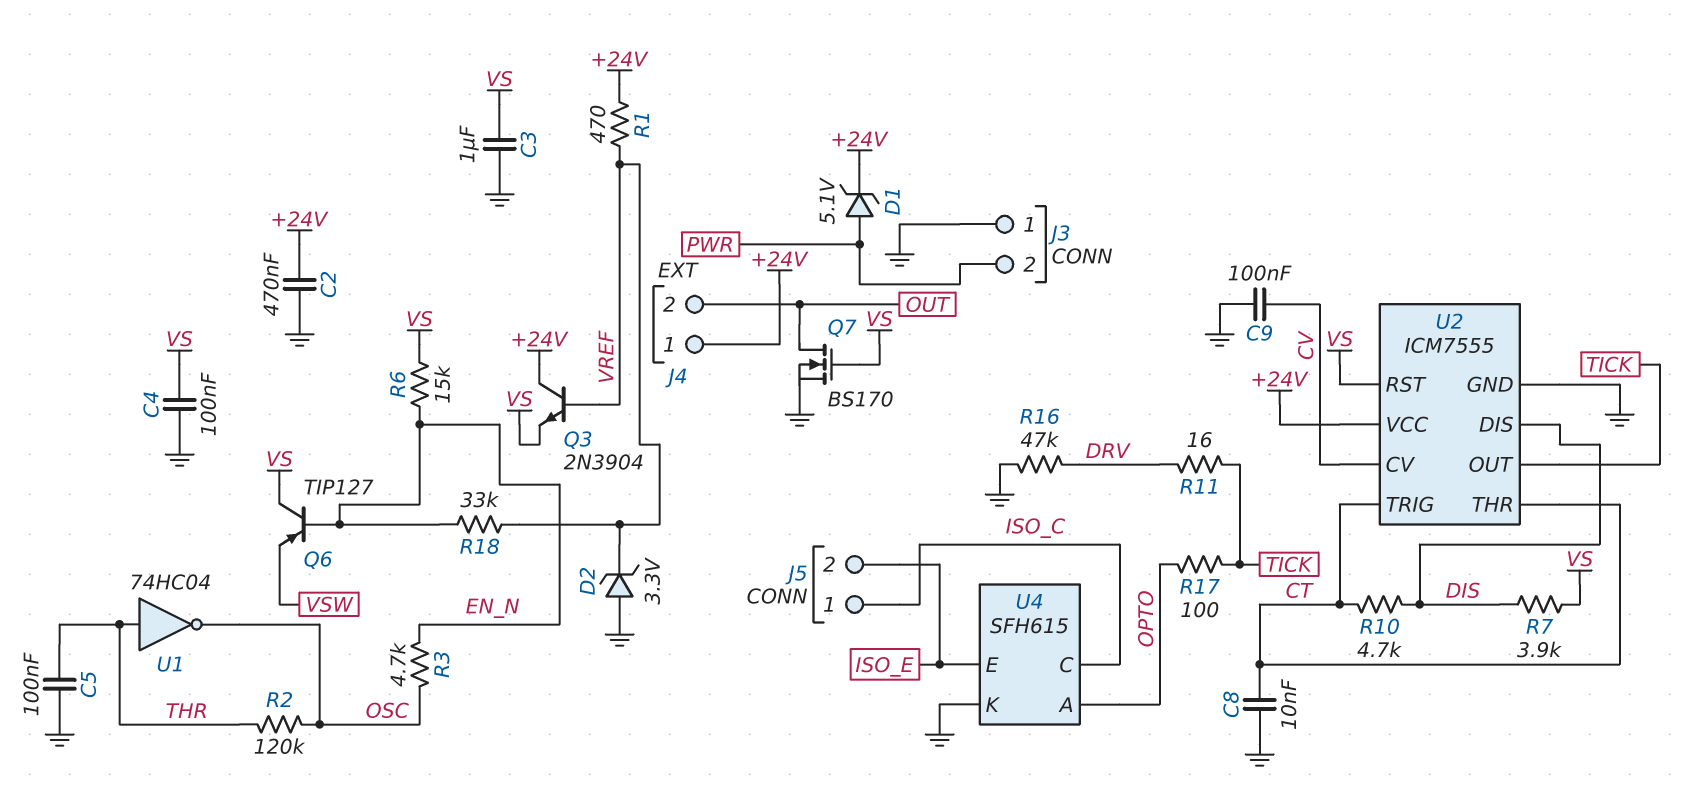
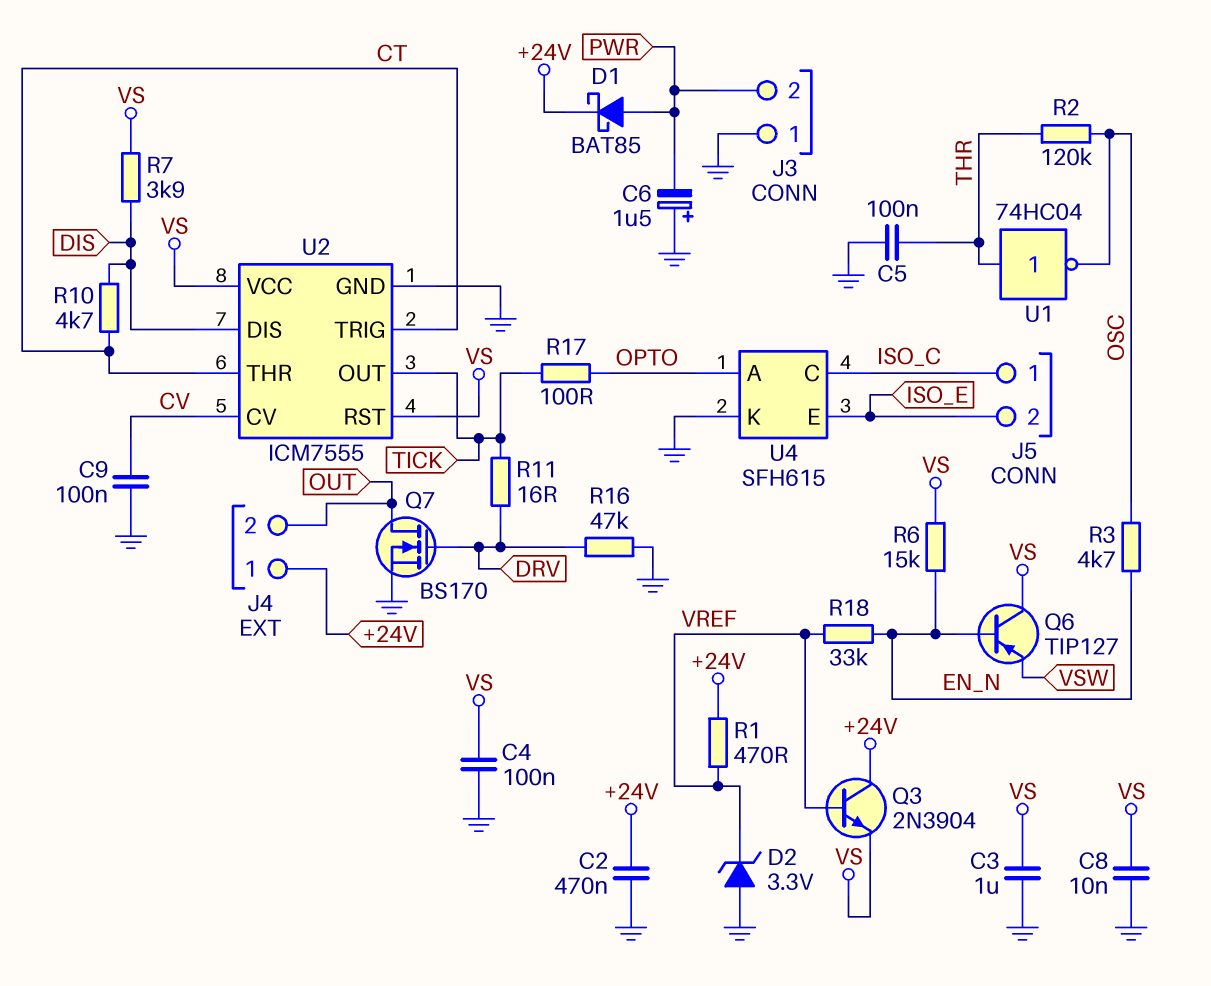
C6: none -> 1.5uF (plus GND, minus PWR)
C8: 10nF (CT, GND) -> 10nF (GND, VS)
D1: zener 5.1V (A PWR, K +24V) -> schottky BAT85 (A PWR, K +24V)
Q7: NMOS BS170 (G VS, D OUT, S GND) -> NMOS BS170 (G DRV, D OUT, S GND)
U2 pin VCC: +24V -> VS

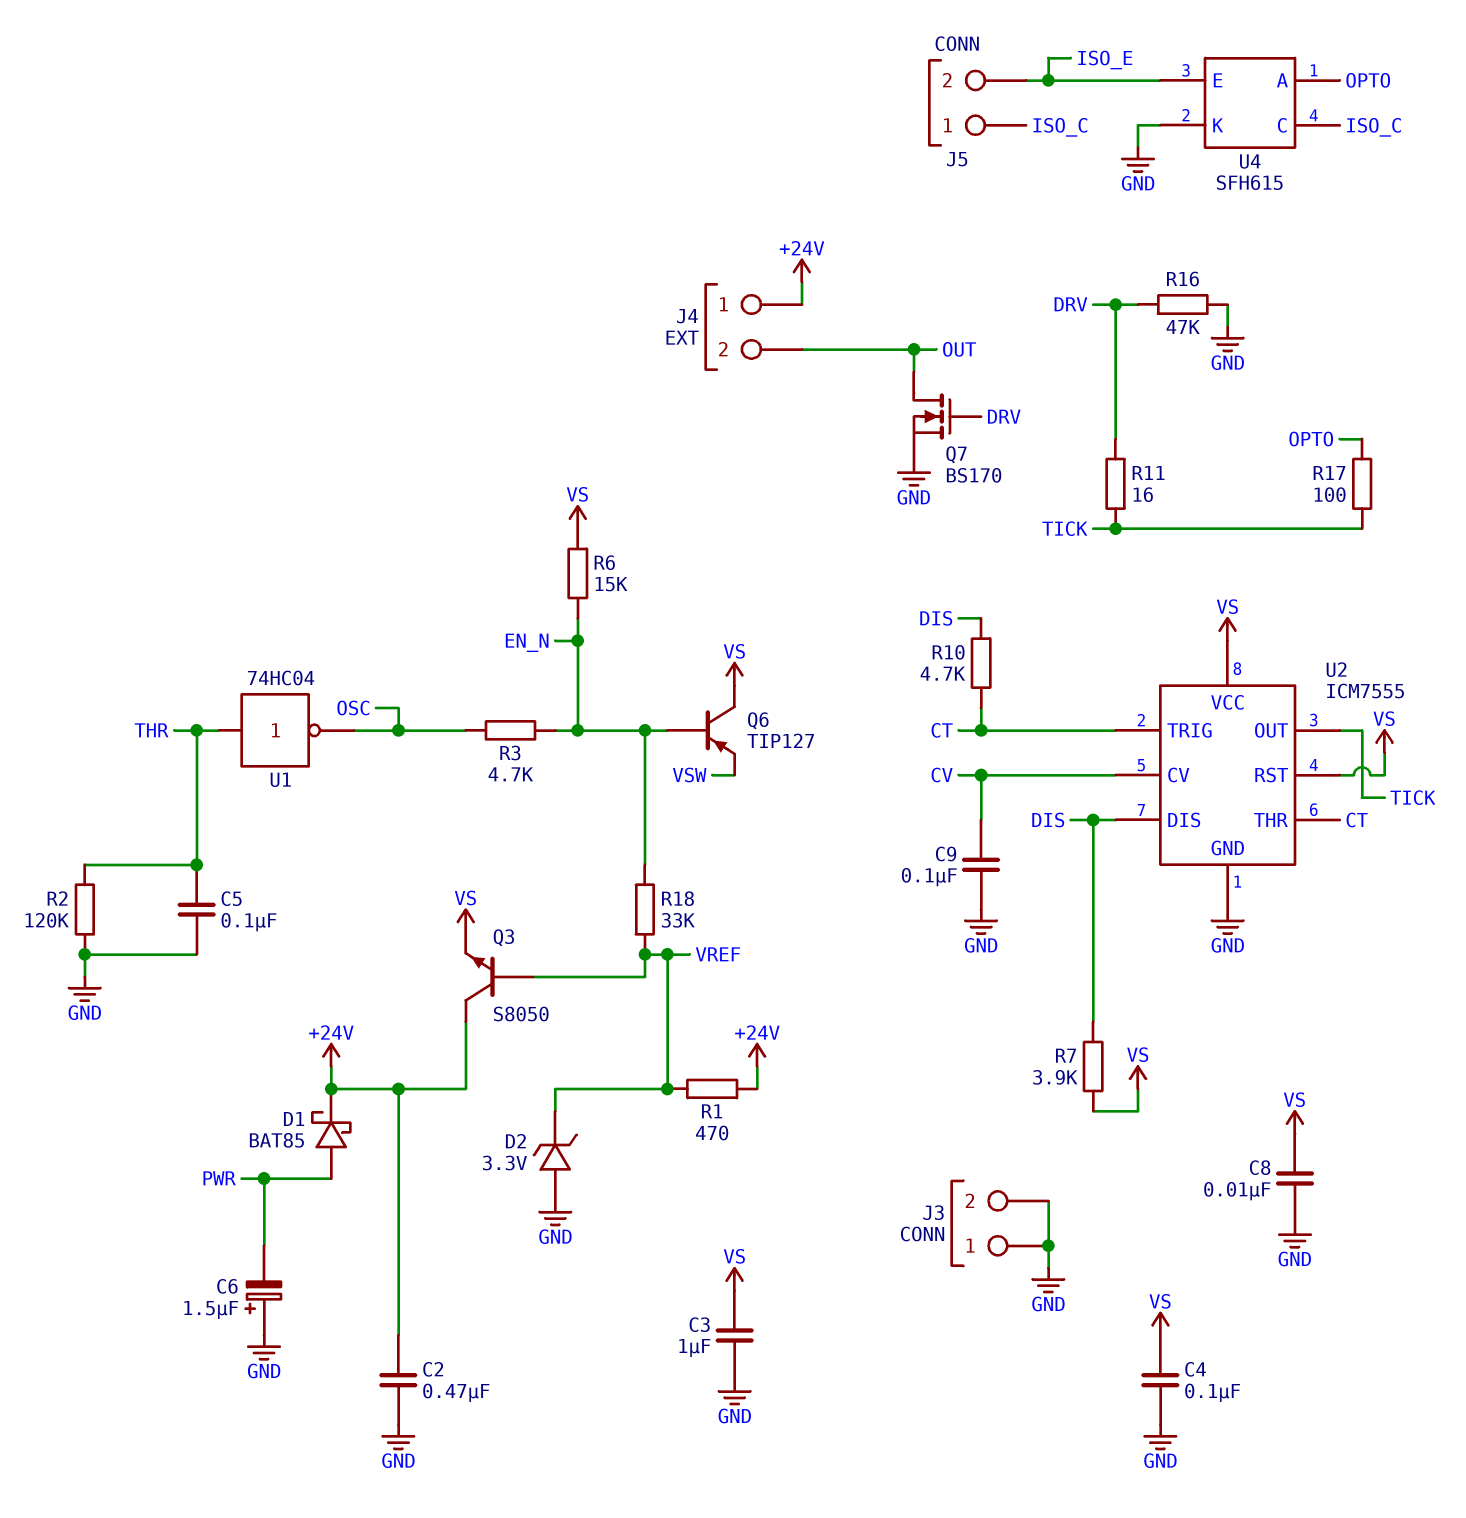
J3 pin 2: PWR -> GND
Q3: NPN 2N3904 (B VREF, C +24V, E VS) -> NPN S8050 (B VREF, C +24V, E VS)
R2: 120k (OSC, THR) -> 120k (GND, THR)

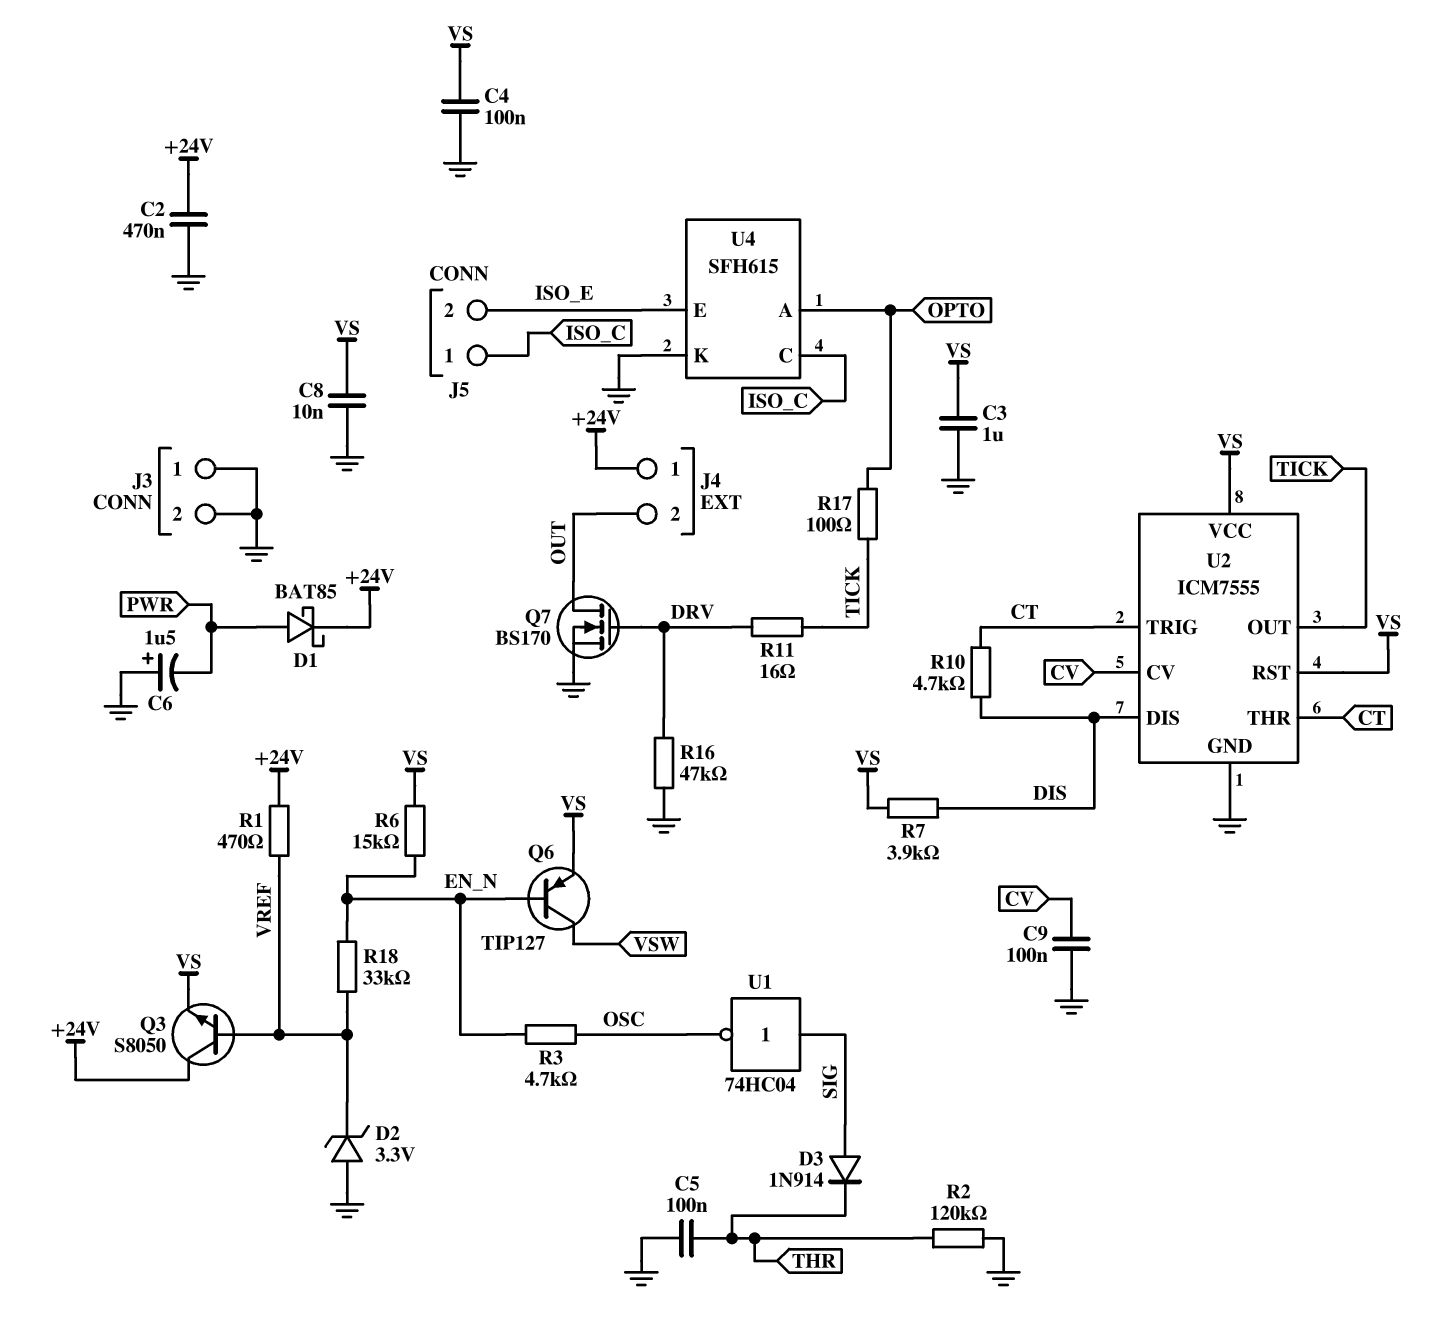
D3: none -> diode 1N914 (A SIG, K THR)
Q6: PNP TIP127 (B EN_N, C VS, E VSW) -> PNP TIP127 (B EN_N, C VSW, E VS)
U1: NOT 74HC04 (in THR, out OSC) -> NOT 74HC04 (in SIG, out OSC)

